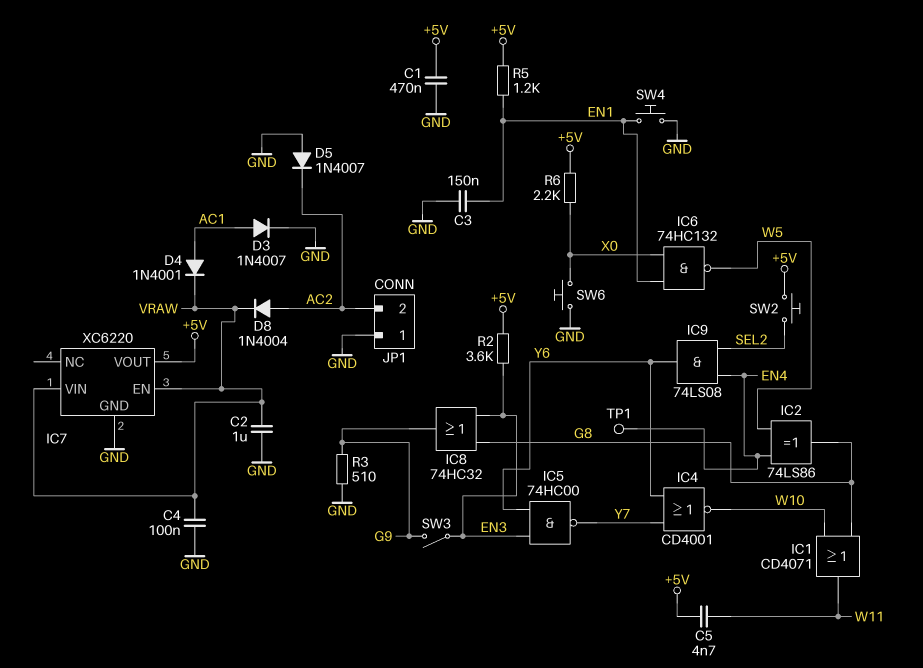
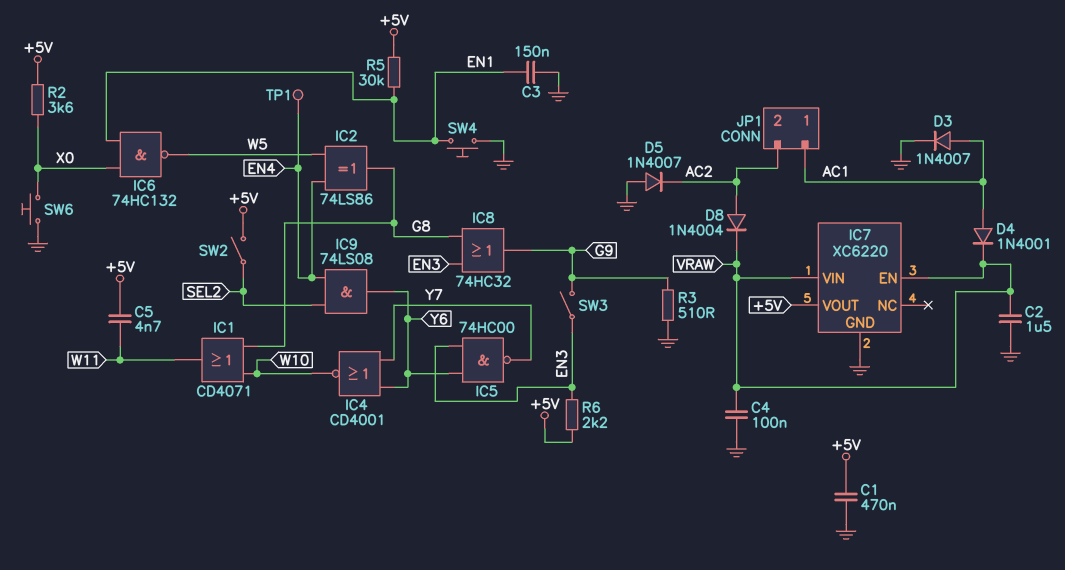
C2: 1uF (GND, VRAW) -> 1.5uF (GND, VRAW)
JP1 pin 1: GND -> AC1
R2: 3.6k (+5V, EN3) -> 3.6k (+5V, X0)
R5: 1.2k (+5V, EN1) -> 30k (+5V, EN1)
R6: 2.2k (+5V, X0) -> 2.2k (+5V, EN3)
SW2: button (+5V, SEL2) -> switch (+5V, SEL2)

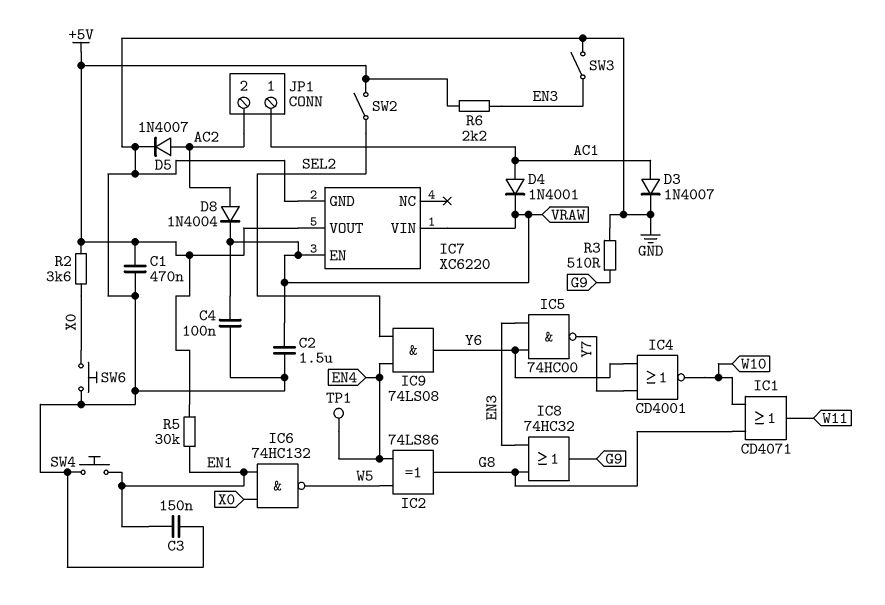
C5: 4.7nF (+5V, W11) -> none
D5: diode 1N4007 (A GND, K AC2) -> diode 1N4007 (A AC2, K GND)
SW3: switch (EN3, G9) -> switch (EN3, GND)

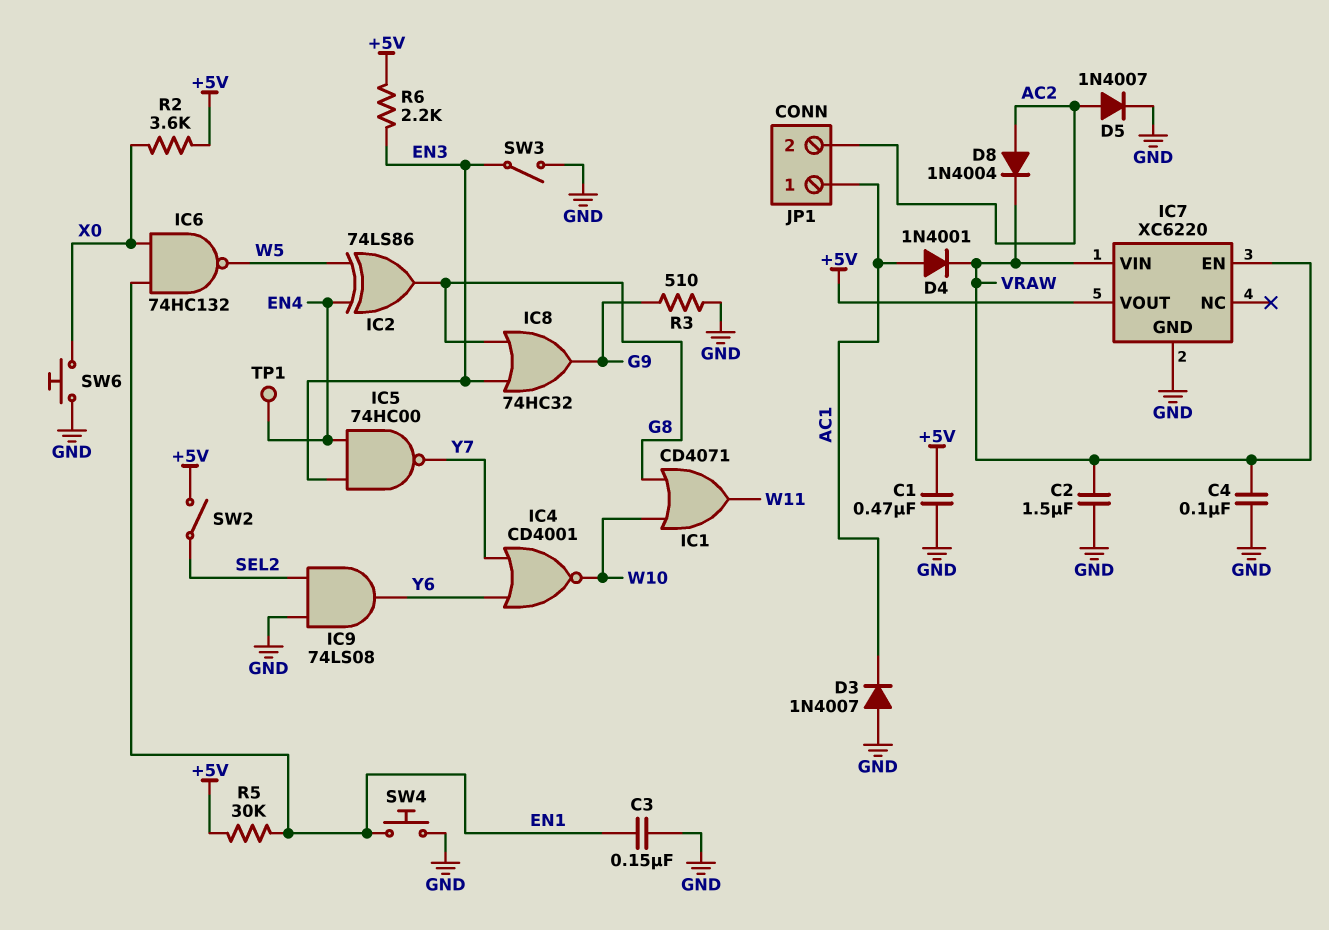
D3: diode 1N4007 (A AC1, K GND) -> diode 1N4007 (A GND, K AC1)
IC5: NAND 74HC00 (in EN3, in Y6, out Y7) -> NAND 74HC00 (in EN3, in EN4, out Y7)
IC9: AND 74LS08 (in EN4, in SEL2, out Y6) -> AND 74LS08 (in GND, in SEL2, out Y6)

